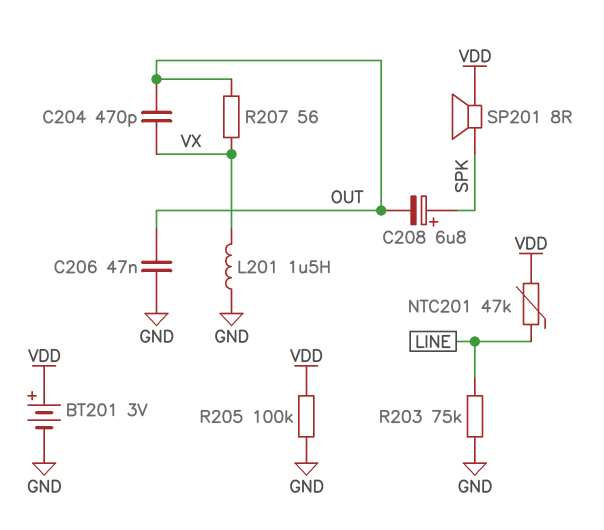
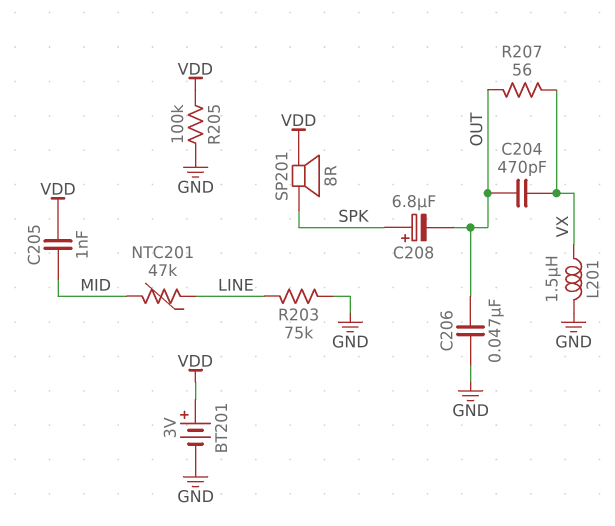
C205: none -> 1nF (MID, VDD)
NTC201: 47k (LINE, VDD) -> 47k (LINE, MID)

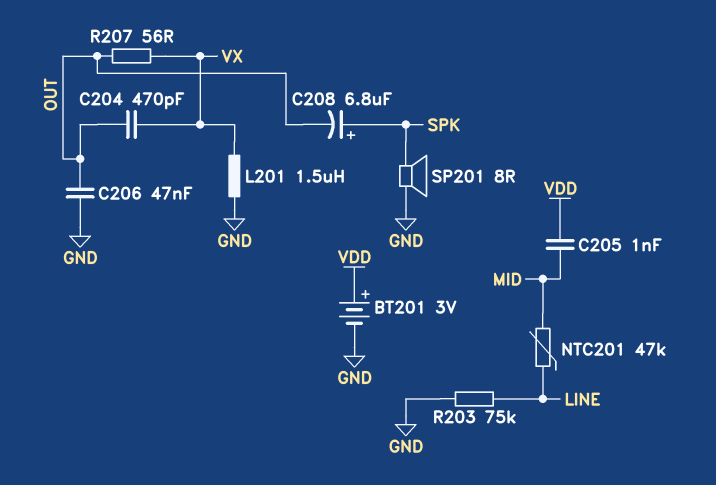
R205: 100k (GND, VDD) -> none
SP201: speaker 8R (SPK, VDD) -> speaker 8R (GND, SPK)

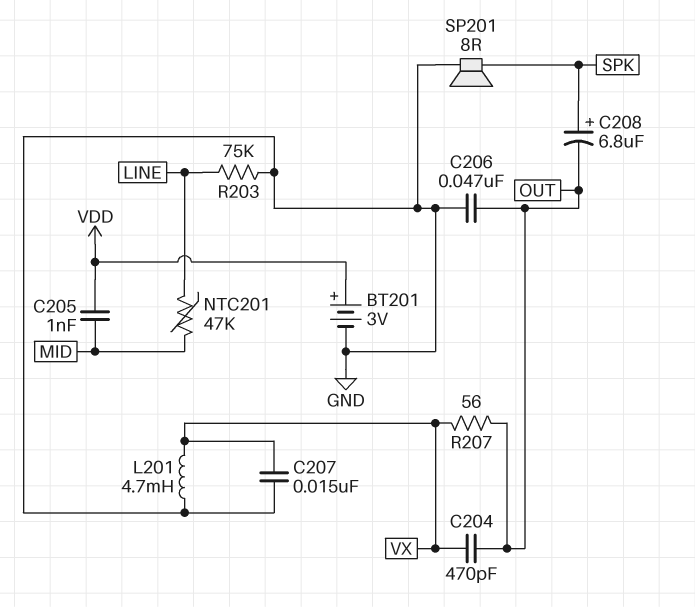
C207: none -> 15nF (GND, VX)
L201: 1.5uH (GND, VX) -> 4.7mH (GND, VX)

